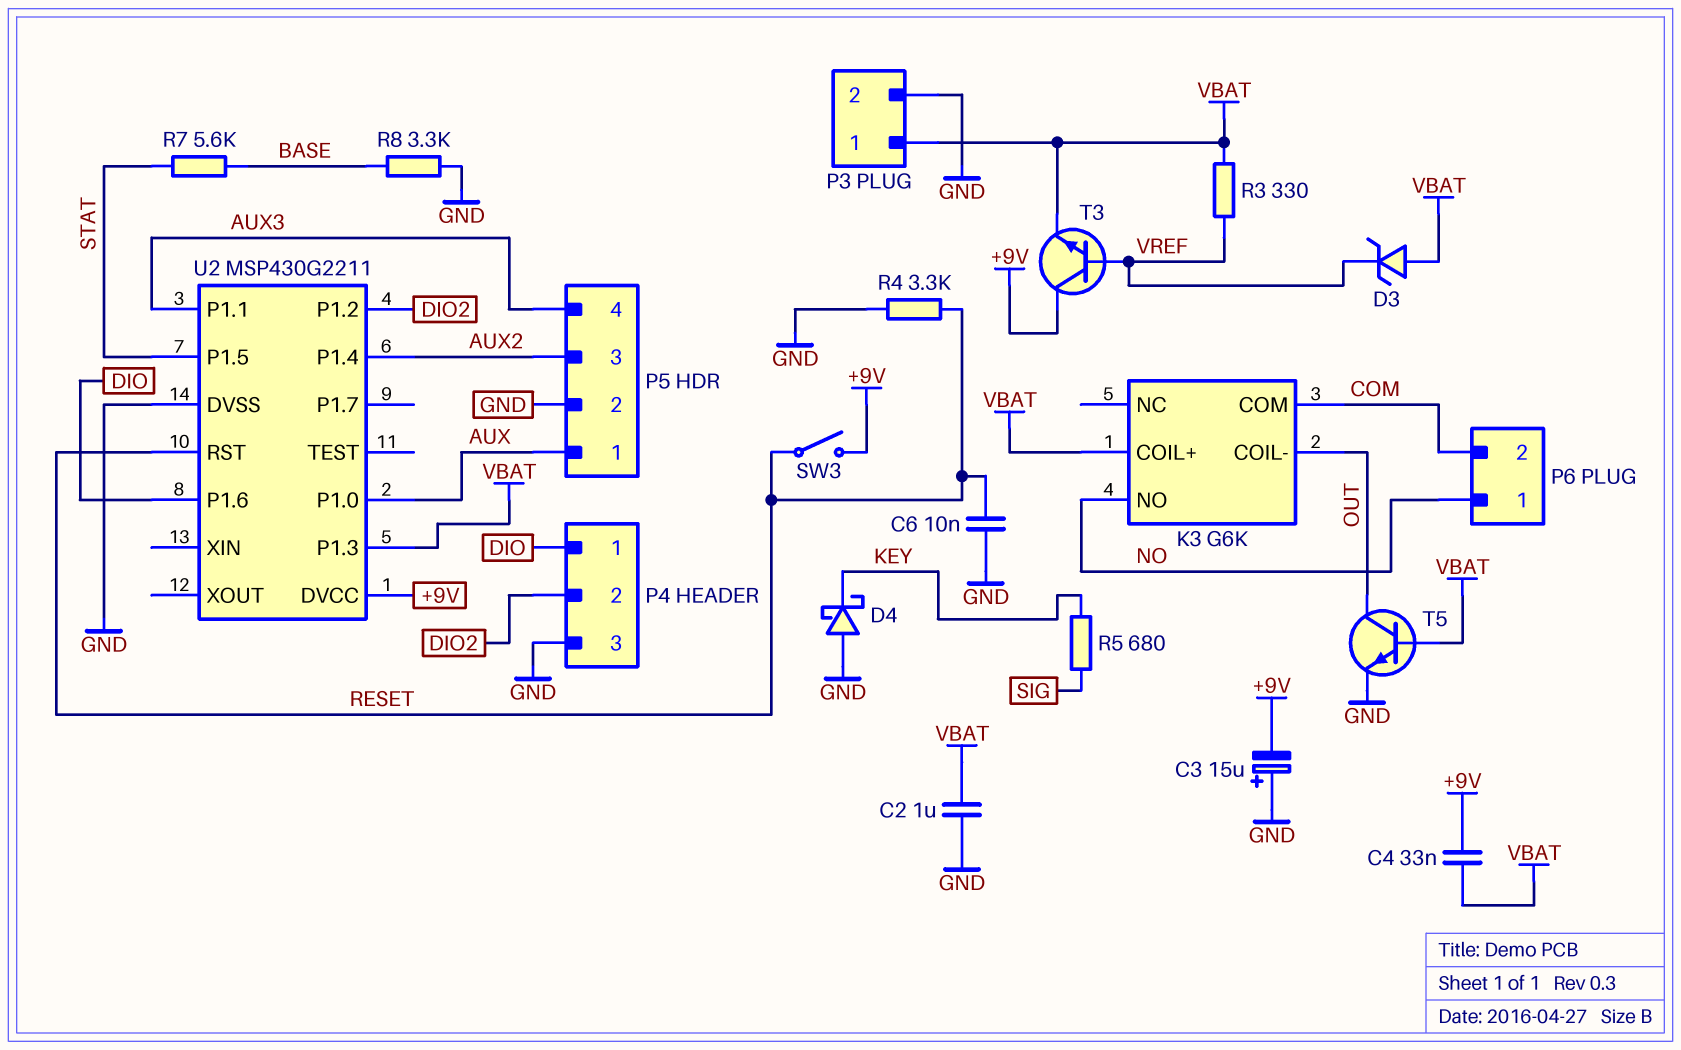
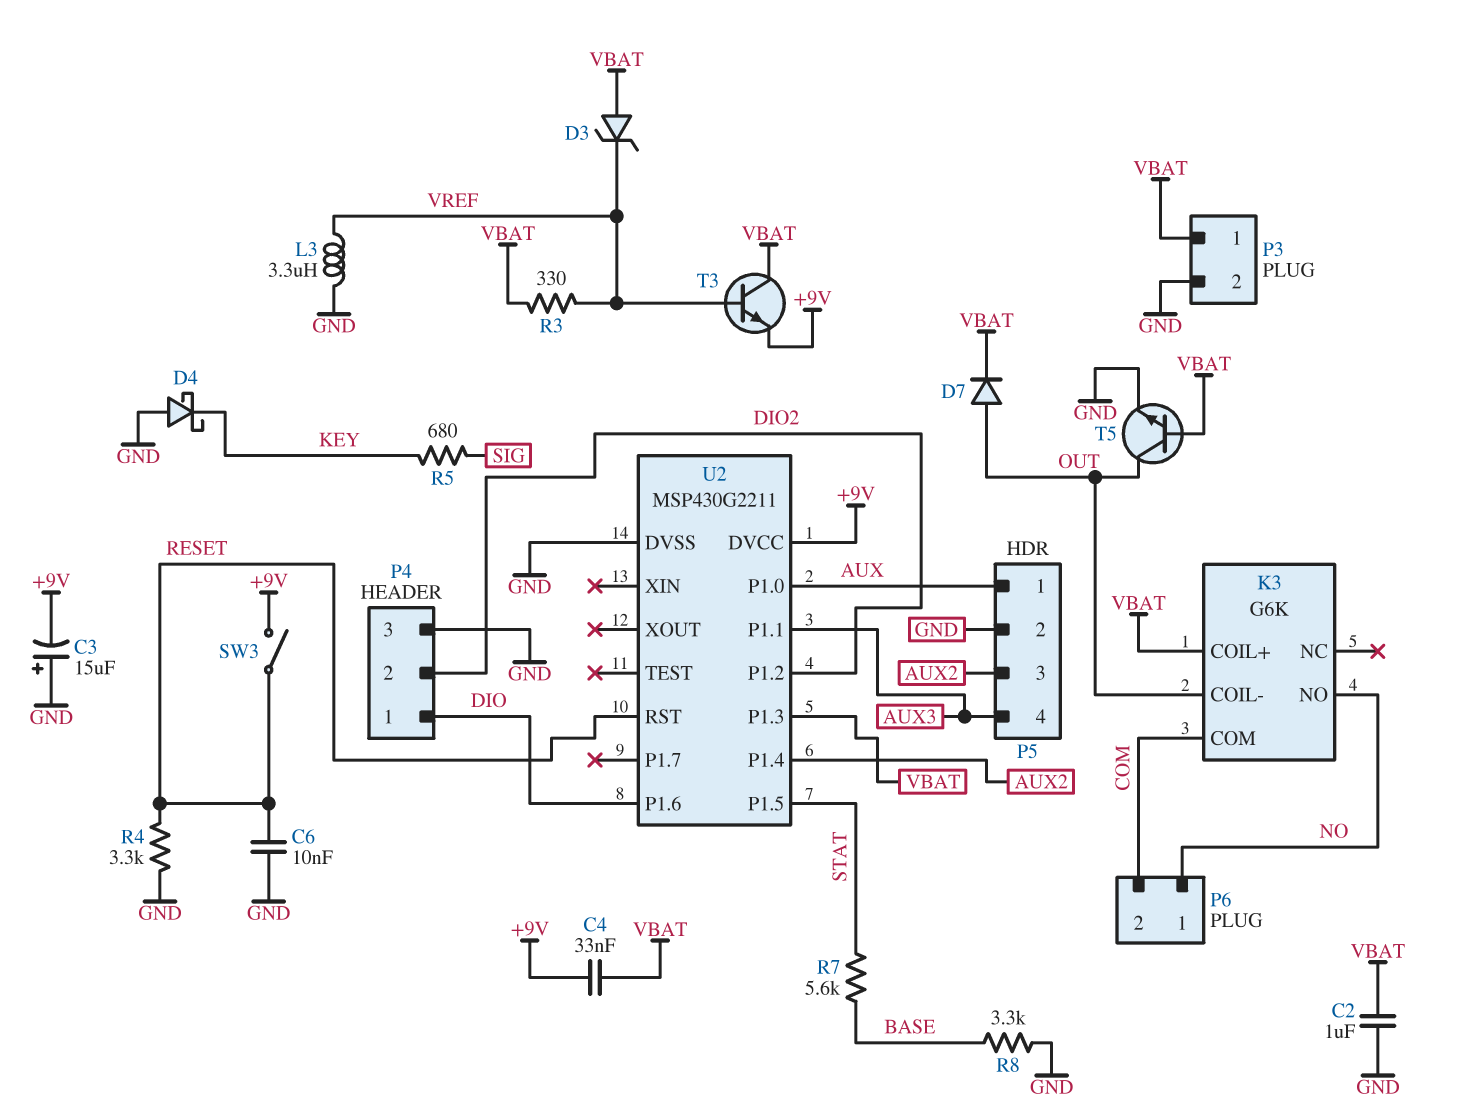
D7: none -> diode (A OUT, K VBAT)
L3: none -> 3.3uH (GND, VREF)
T3: NPN (B VREF, C +9V, E VBAT) -> NPN (B VREF, C VBAT, E +9V)

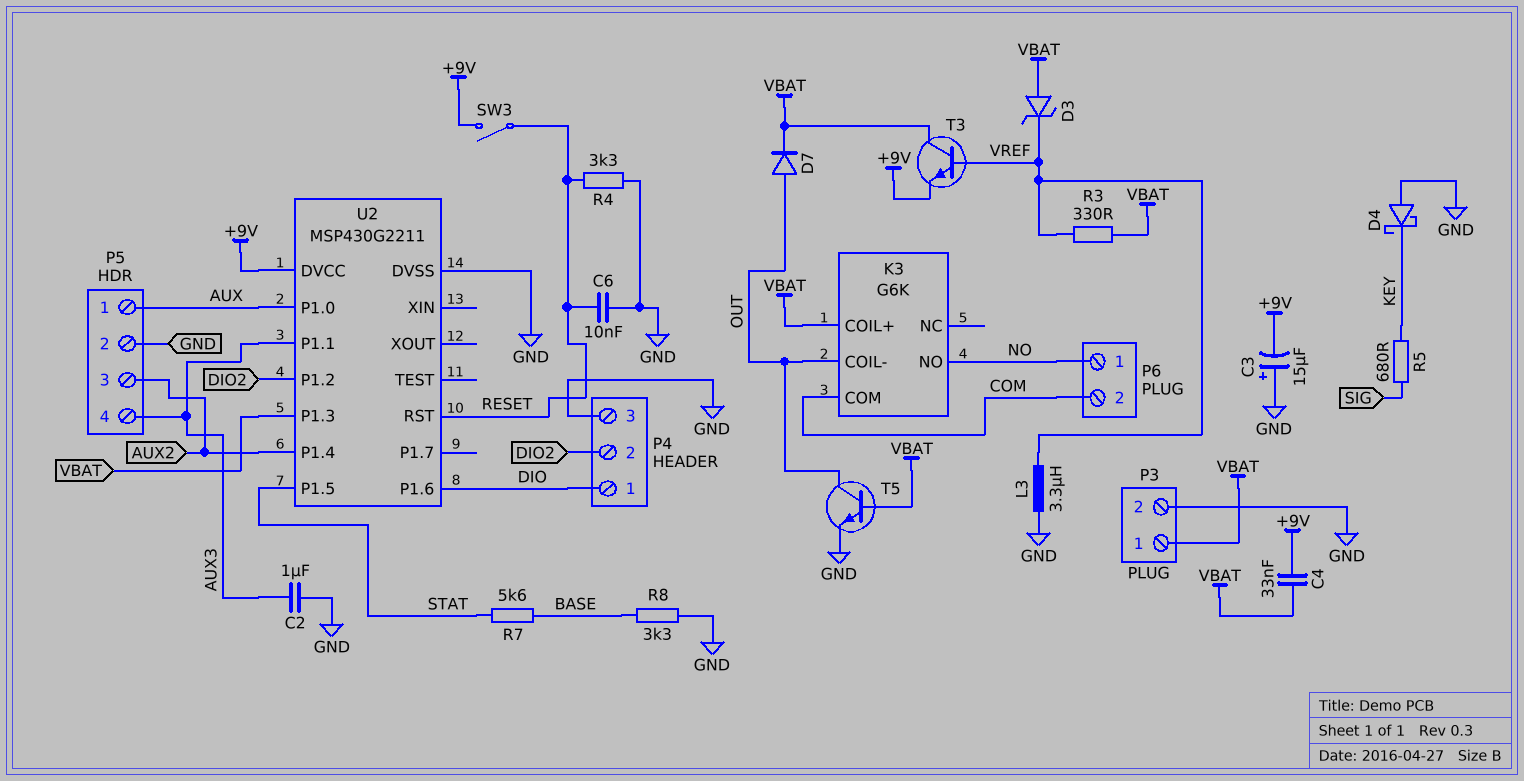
C2: 1uF (GND, VBAT) -> 1uF (AUX3, GND)

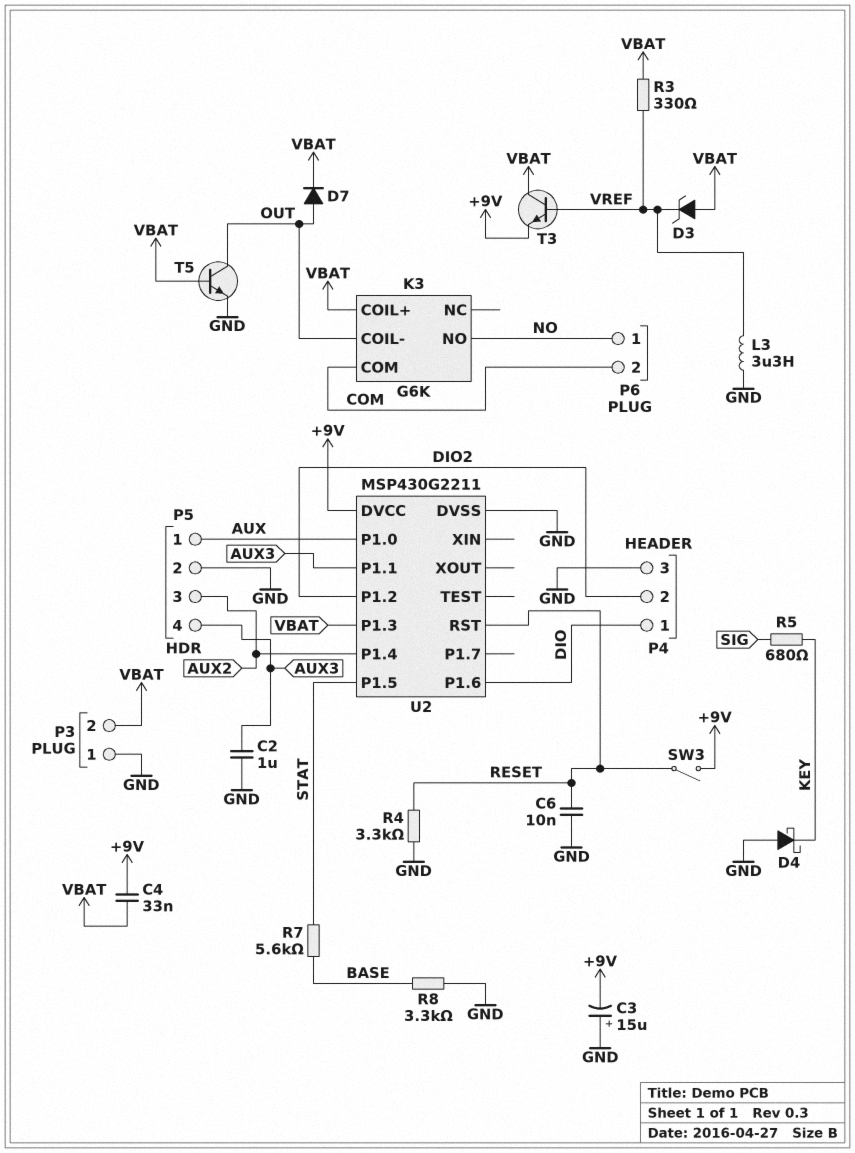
P3 pin 1: VBAT -> GND
P3 pin 2: GND -> VBAT

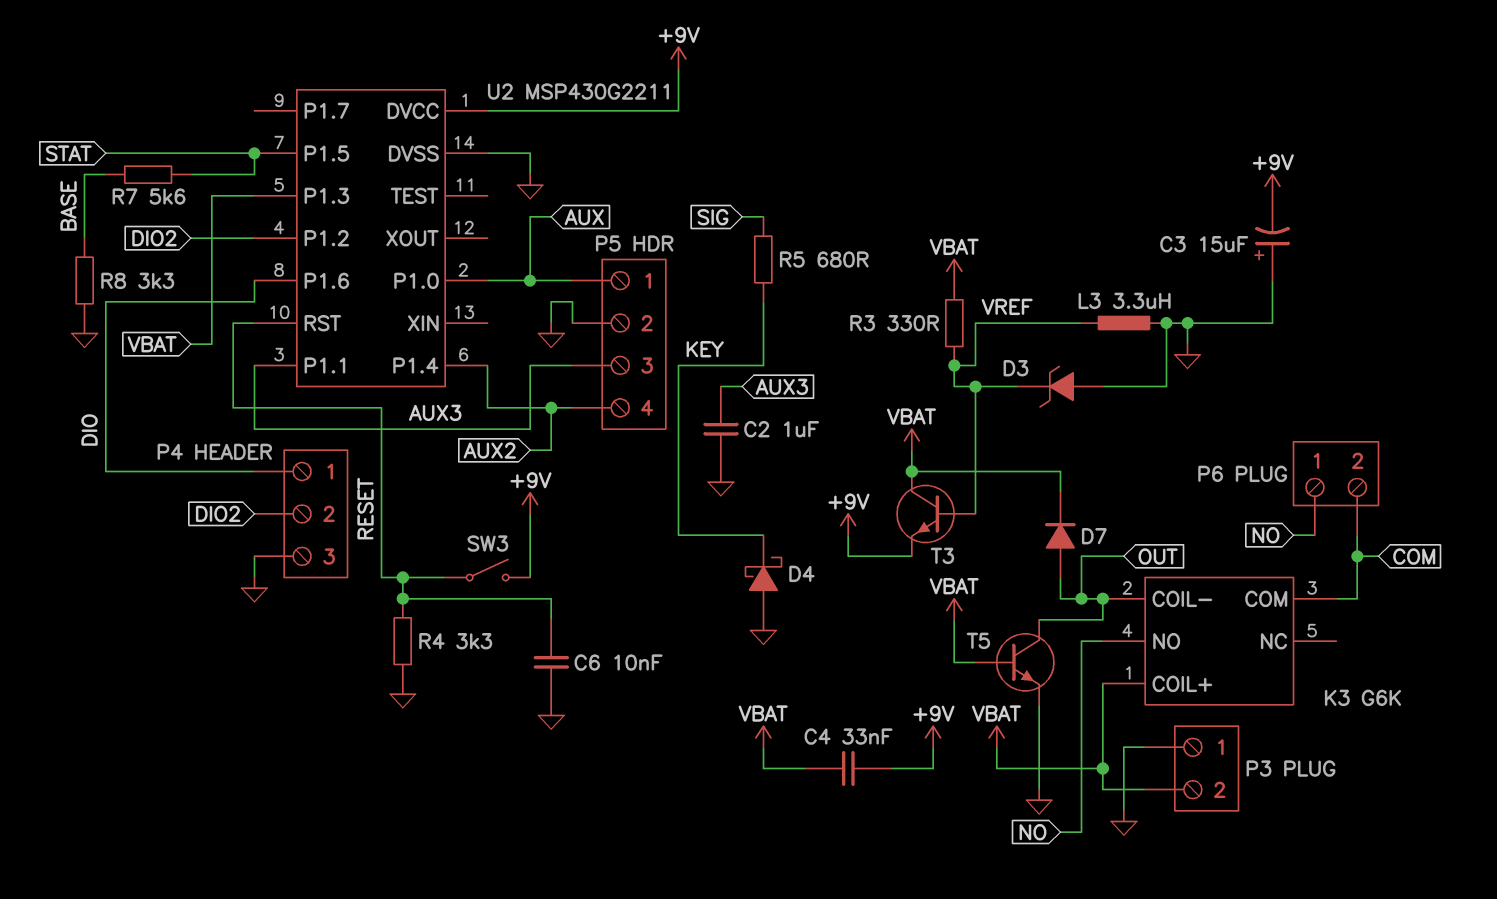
D3: zener (A VBAT, K VREF) -> zener (A GND, K VREF)
P5 pin 3: AUX2 -> AUX3
P5 pin 4: AUX3 -> AUX2

